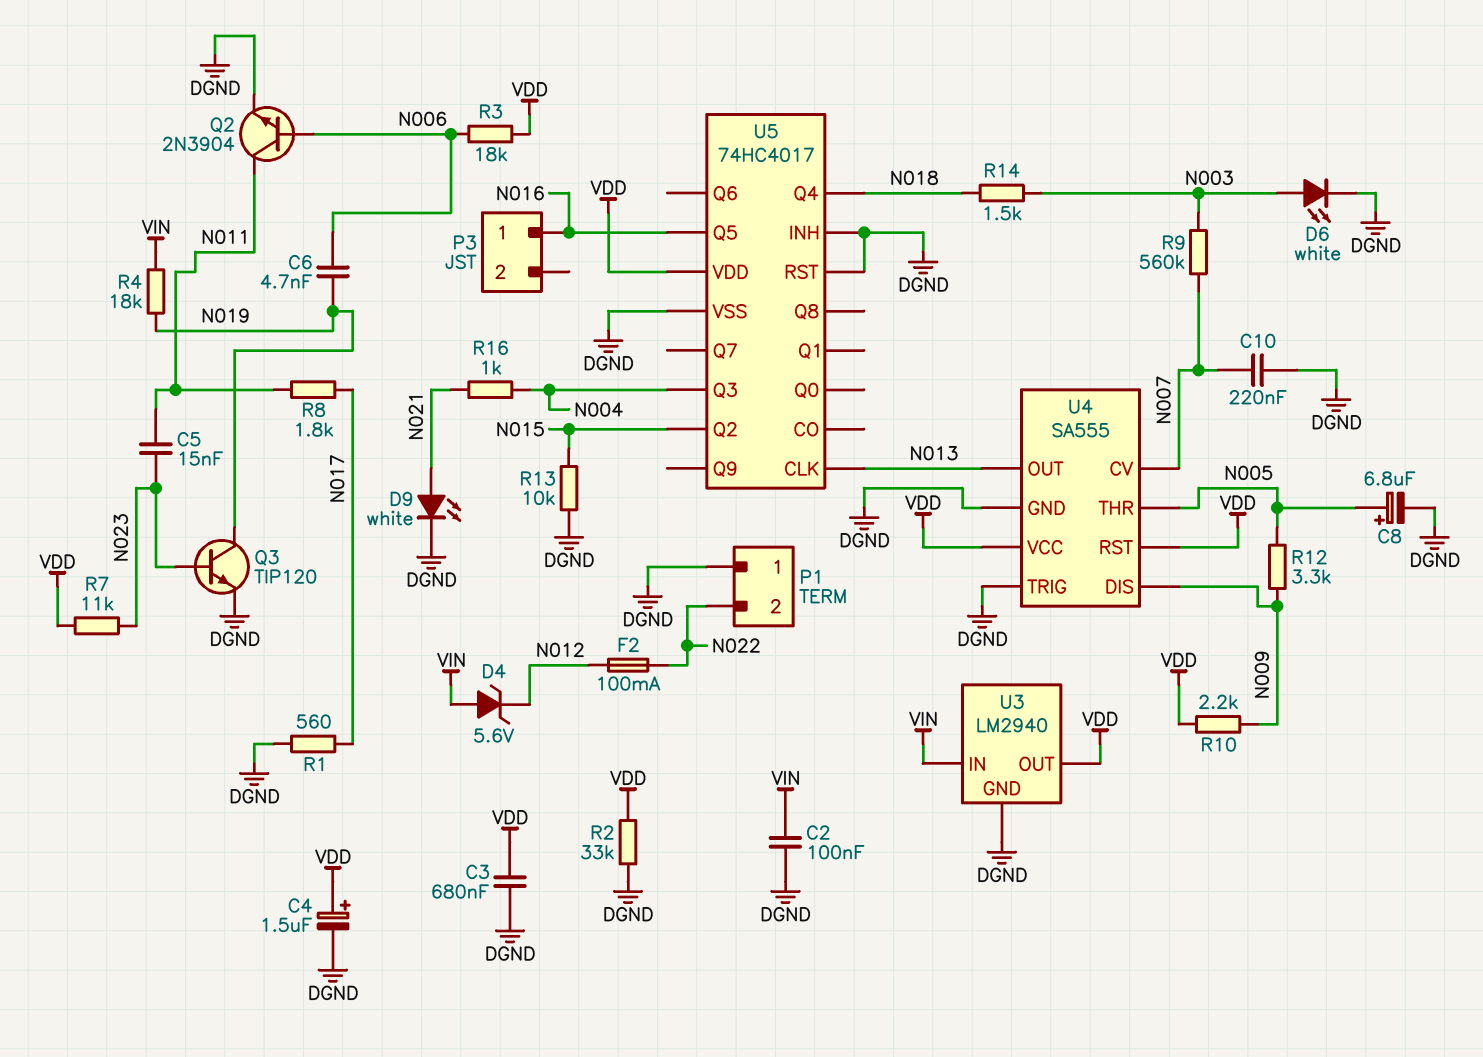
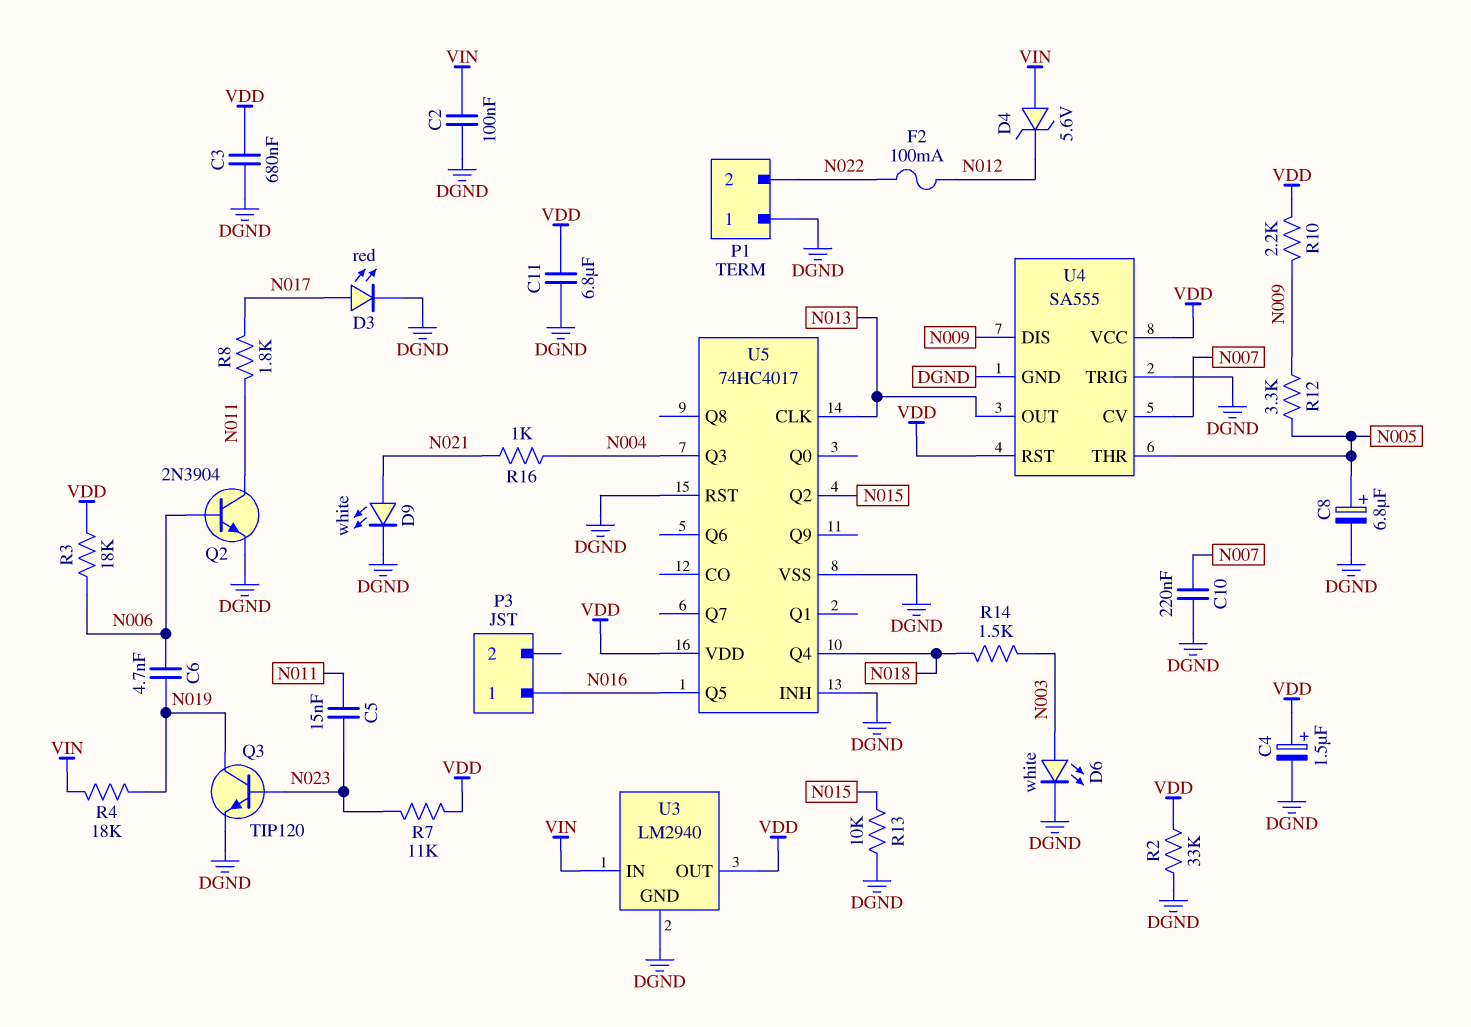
C11: none -> 6.8uF (DGND, VDD)
D3: none -> LED red (A N017, K DGND)
R1: 560 (DGND, N017) -> none
R9: 560k (N003, N007) -> none

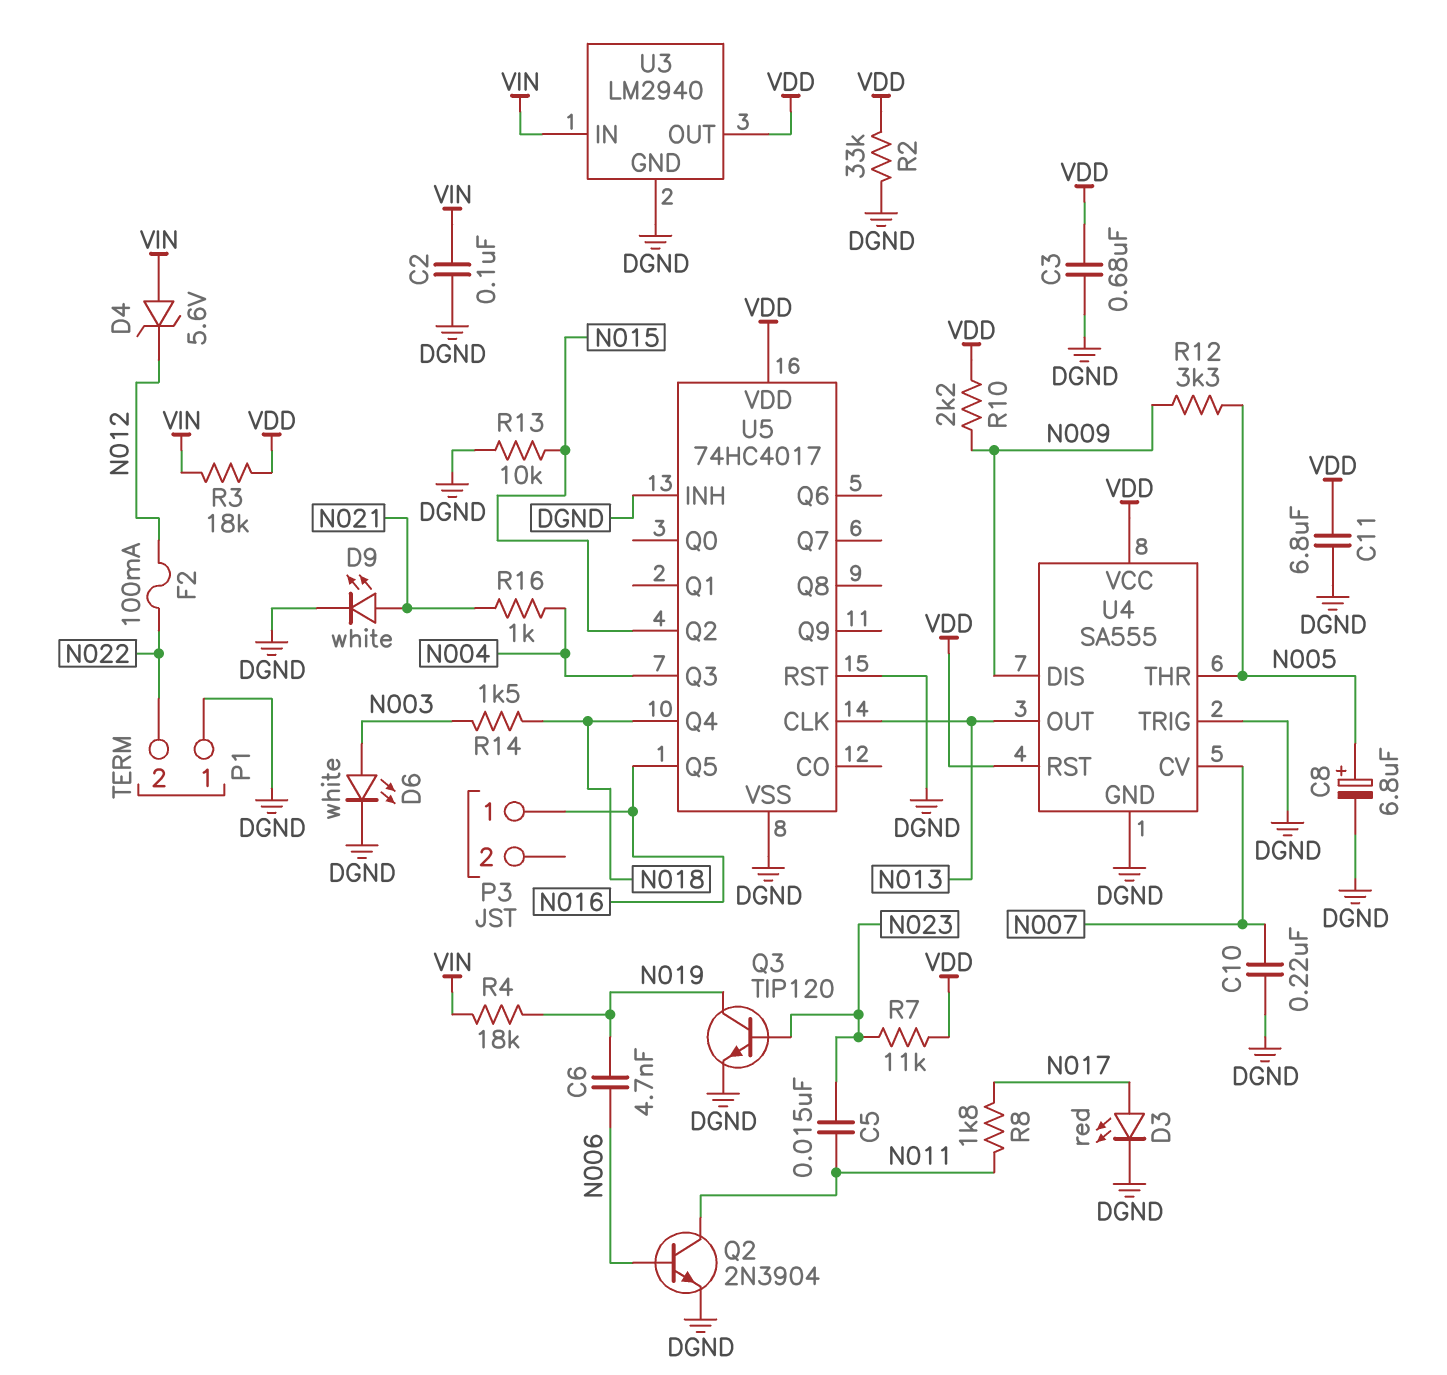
C4: 1.5uF (plus VDD, minus DGND) -> none
R3: 18k (N006, VDD) -> 18k (VDD, VIN)

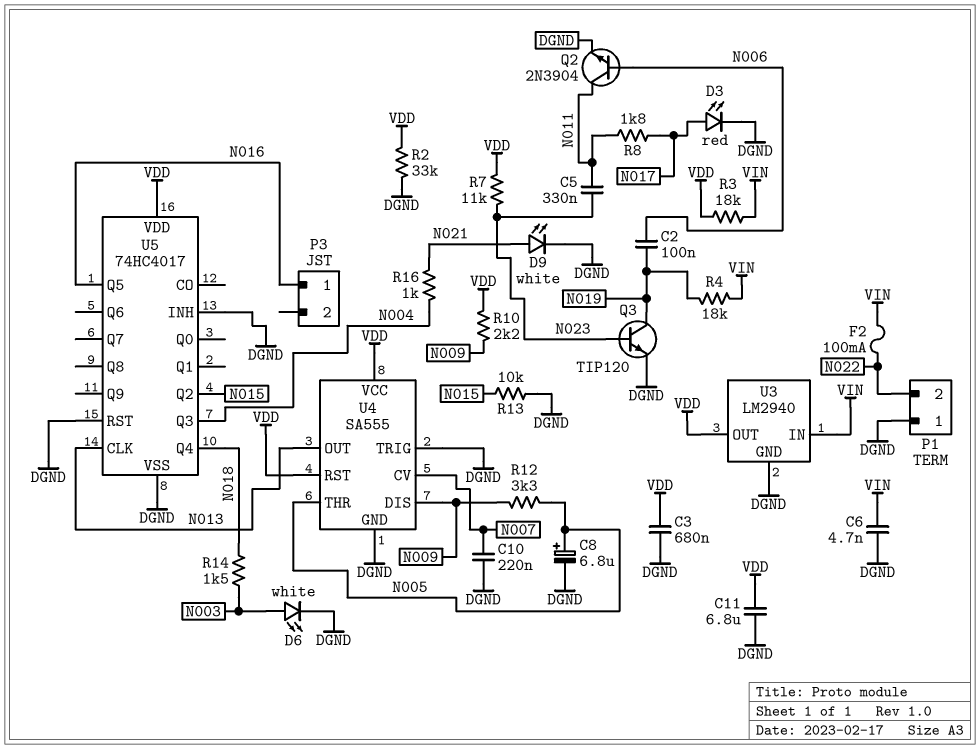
C2: 100nF (DGND, VIN) -> 100nF (N006, N019)
C5: 15nF (N011, N023) -> 330nF (N011, N023)
C6: 4.7nF (N006, N019) -> 4.7nF (DGND, VIN)
D4: zener 5.6V (A VIN, K N012) -> none
F2: 100mA (N012, N022) -> 100mA (N022, VIN)

